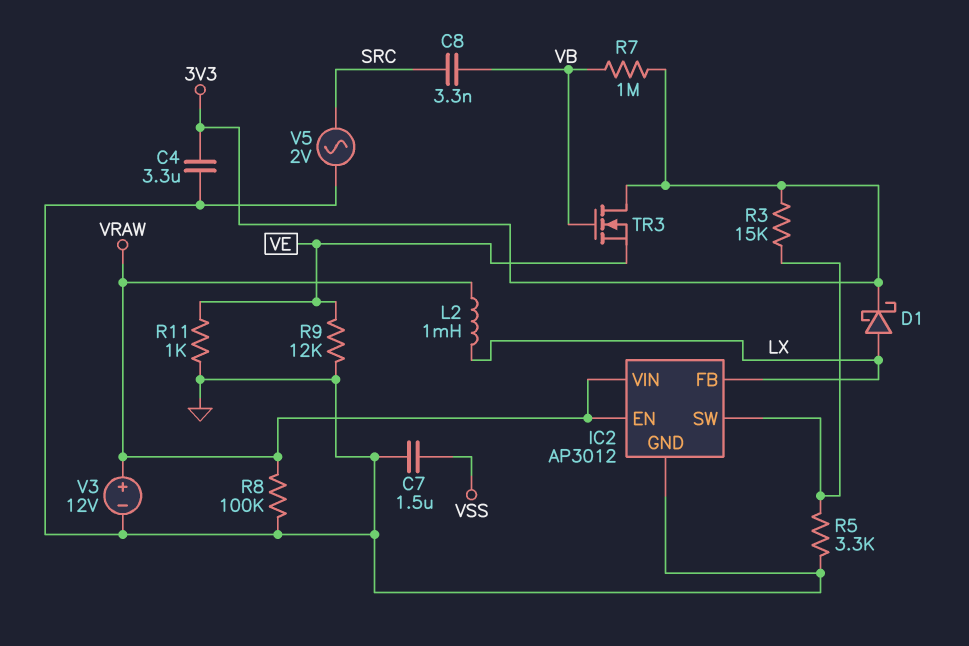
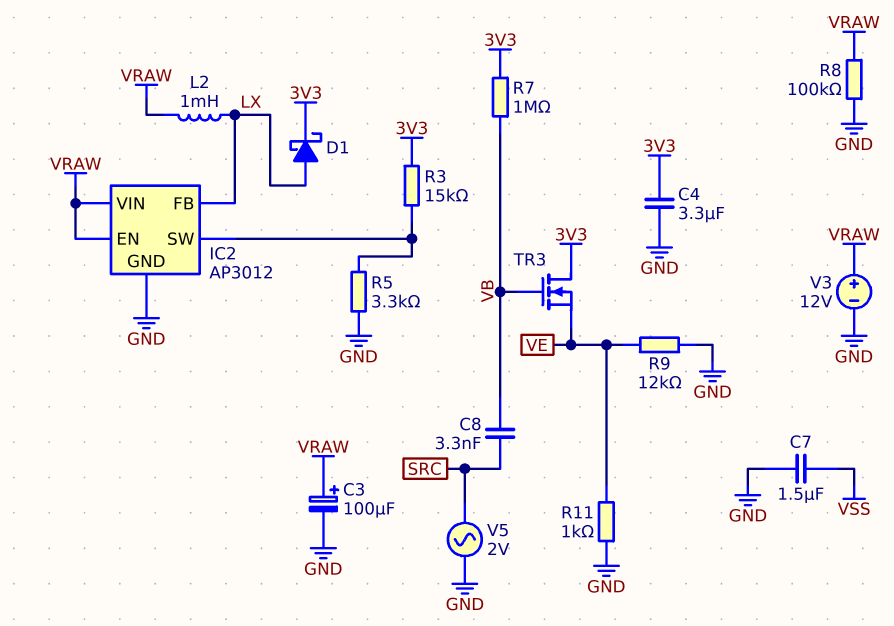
C3: none -> 100uF (plus VRAW, minus GND)

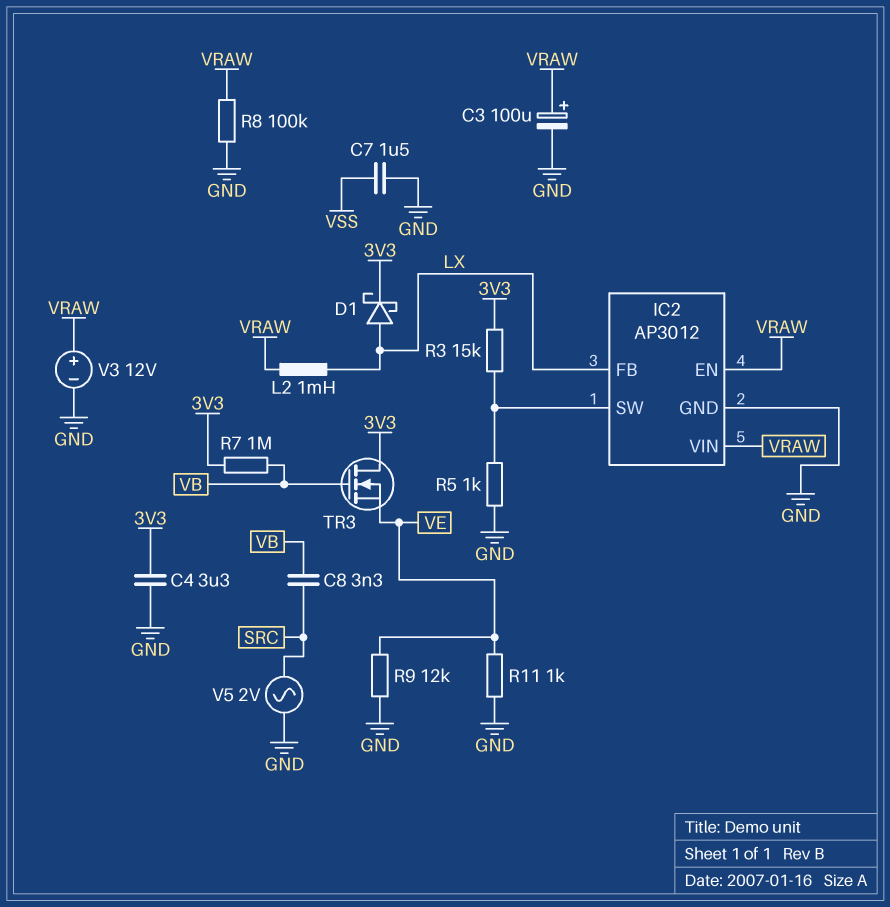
R5: 3.3k (GND, IC2/SW) -> 1k (GND, IC2/SW)

